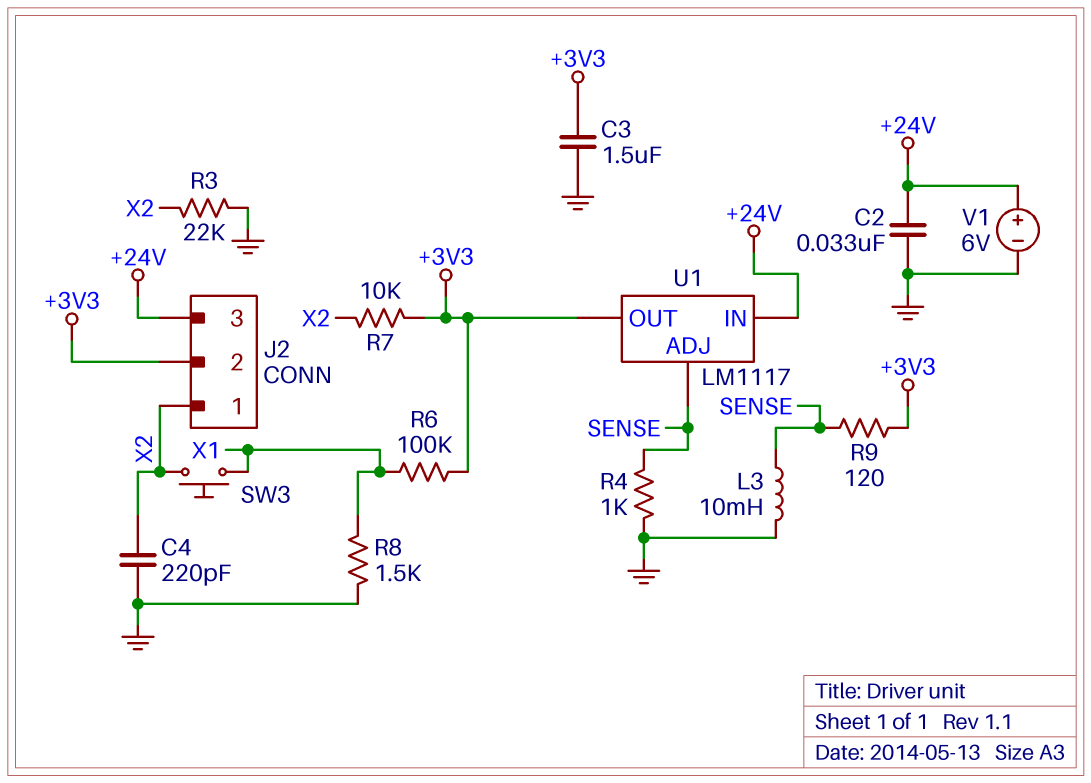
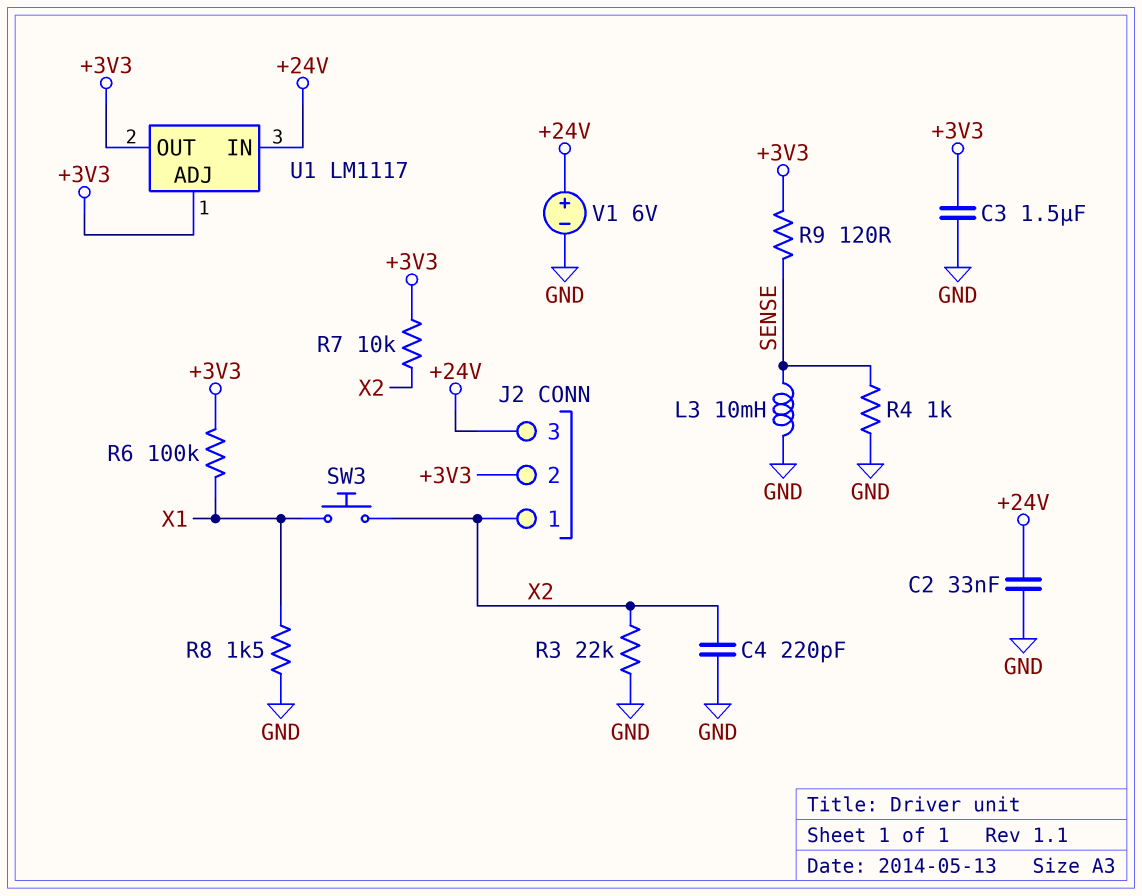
U1 pin ADJ: SENSE -> +3V3

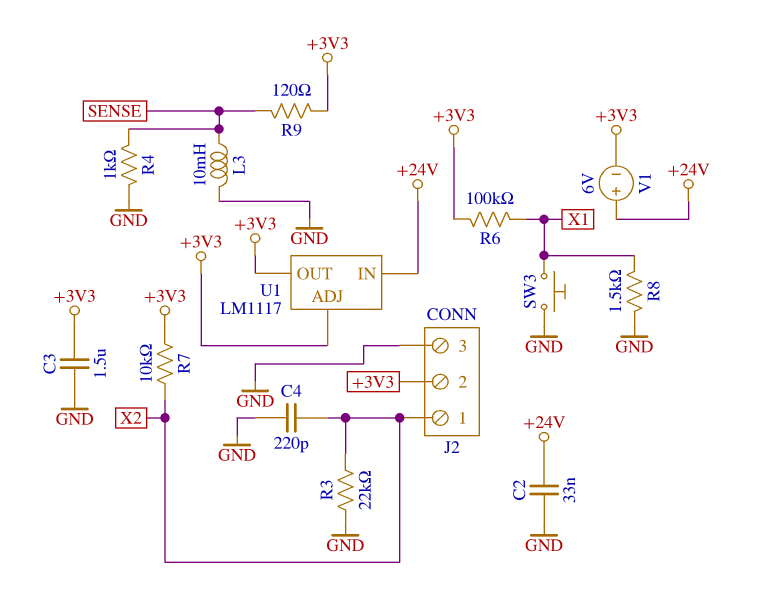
J2 pin 3: +24V -> GND
SW3: button (X1, X2) -> button (GND, X1)
V1: 6V (plus +24V, minus GND) -> 6V (plus +24V, minus +3V3)

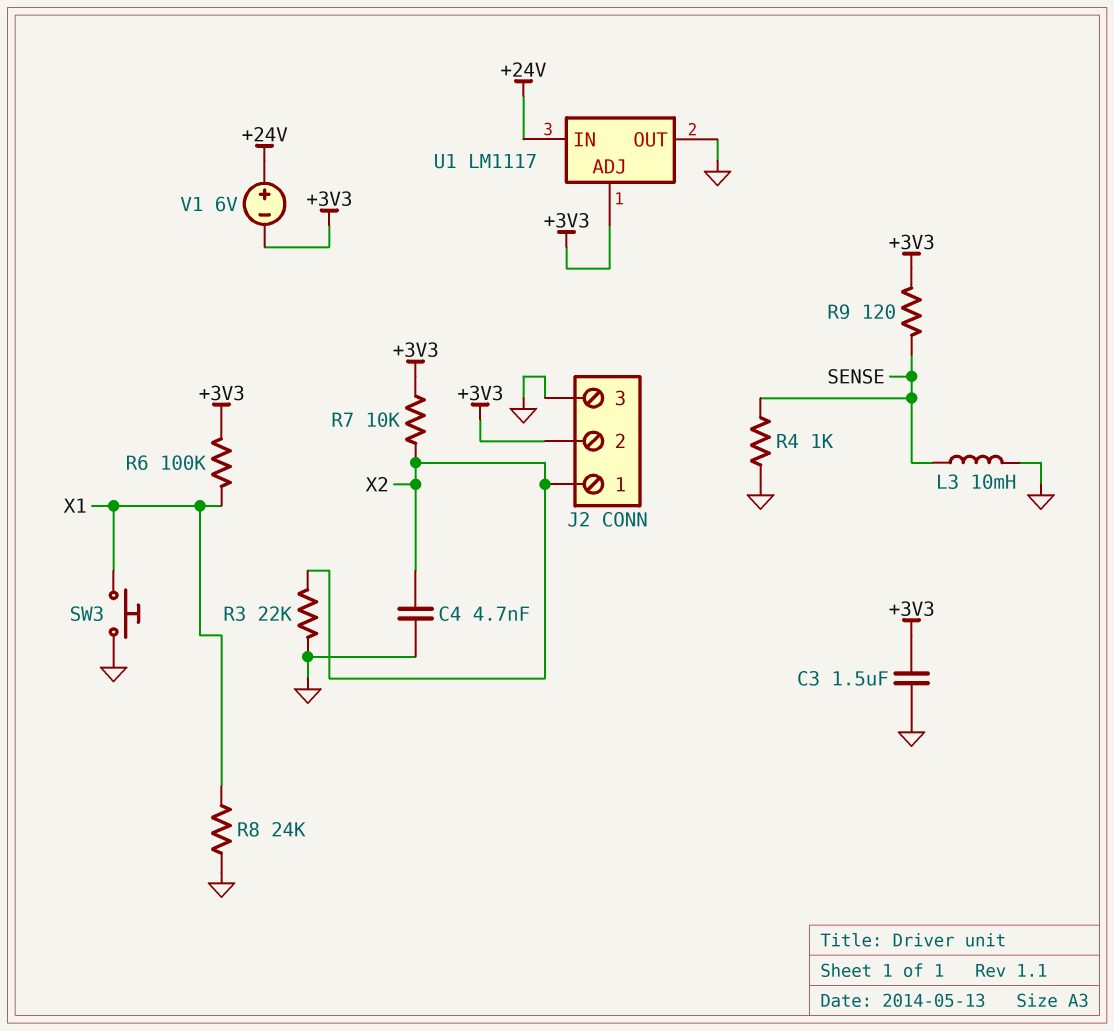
C2: 33nF (+24V, GND) -> none
C4: 220pF (GND, X2) -> 4.7nF (GND, X2)
R8: 1.5k (GND, X1) -> 24k (GND, X1)
U1 pin OUT: +3V3 -> GND

